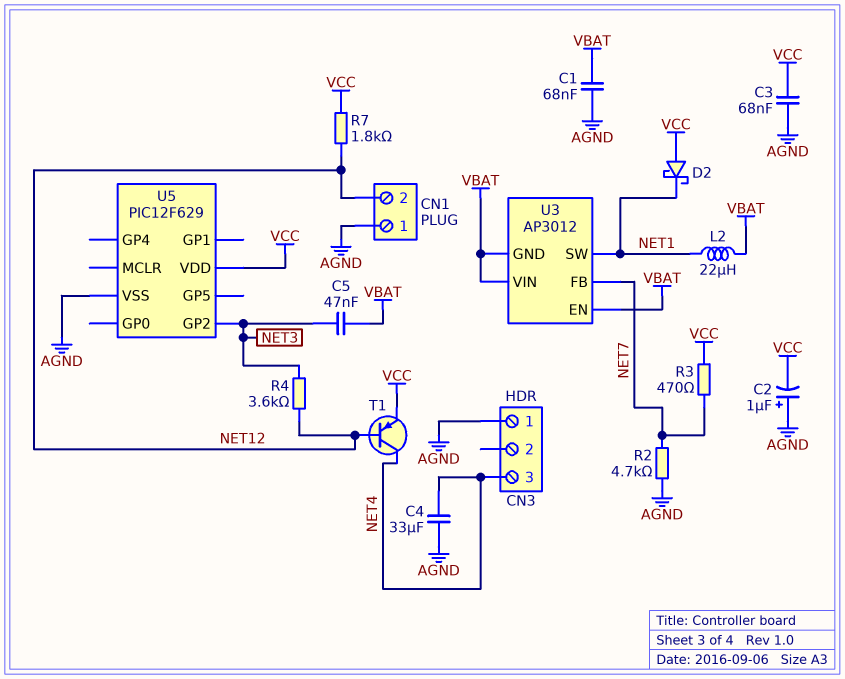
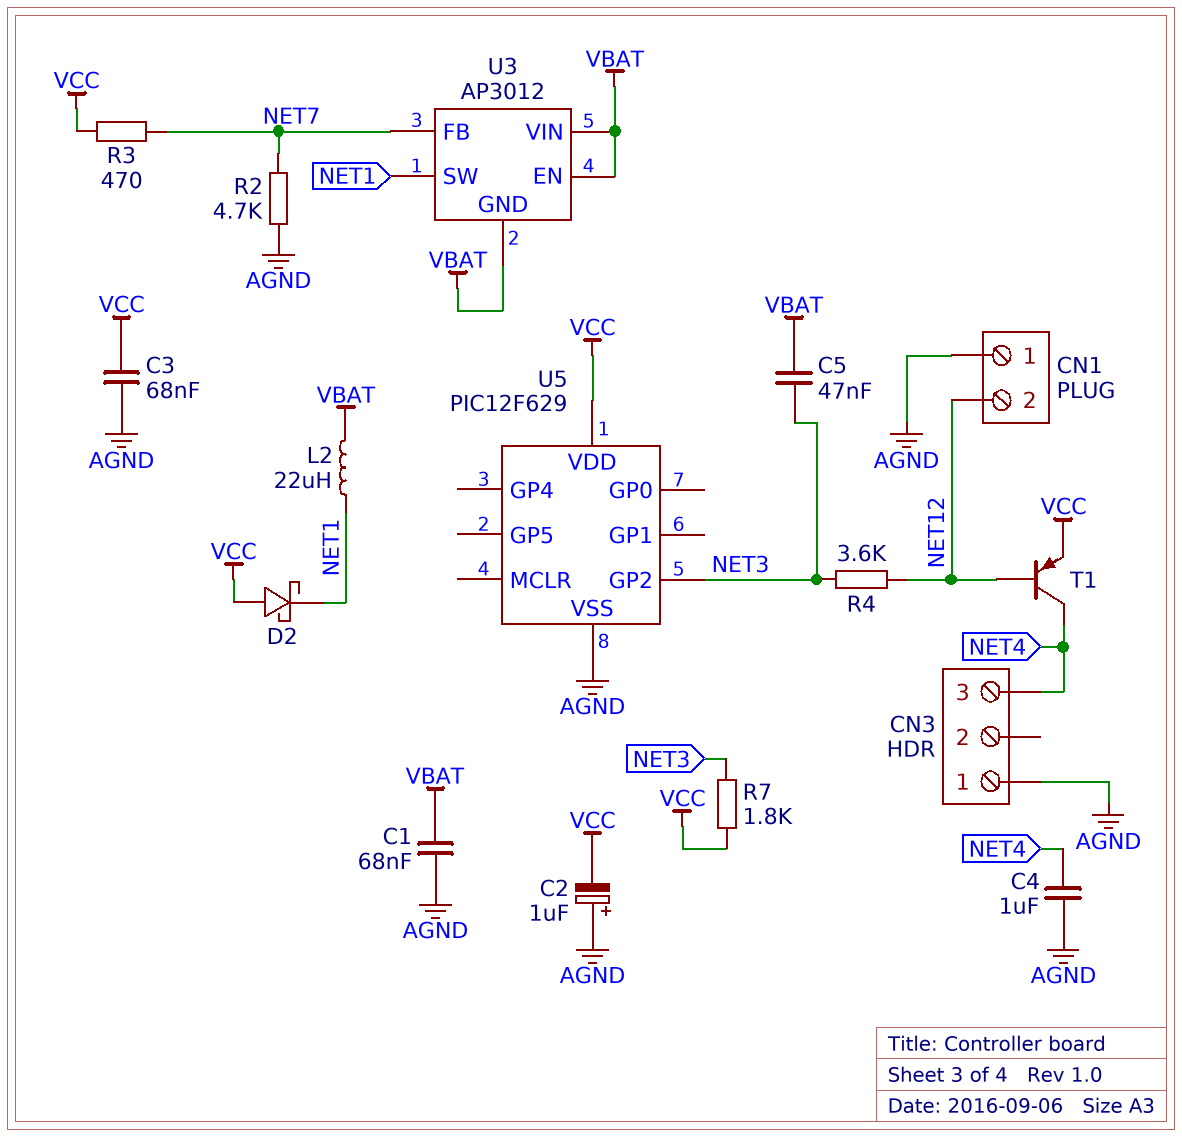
C4: 33uF (AGND, NET4) -> 1uF (AGND, NET4)
R7: 1.8k (NET12, VCC) -> 1.8k (NET3, VCC)

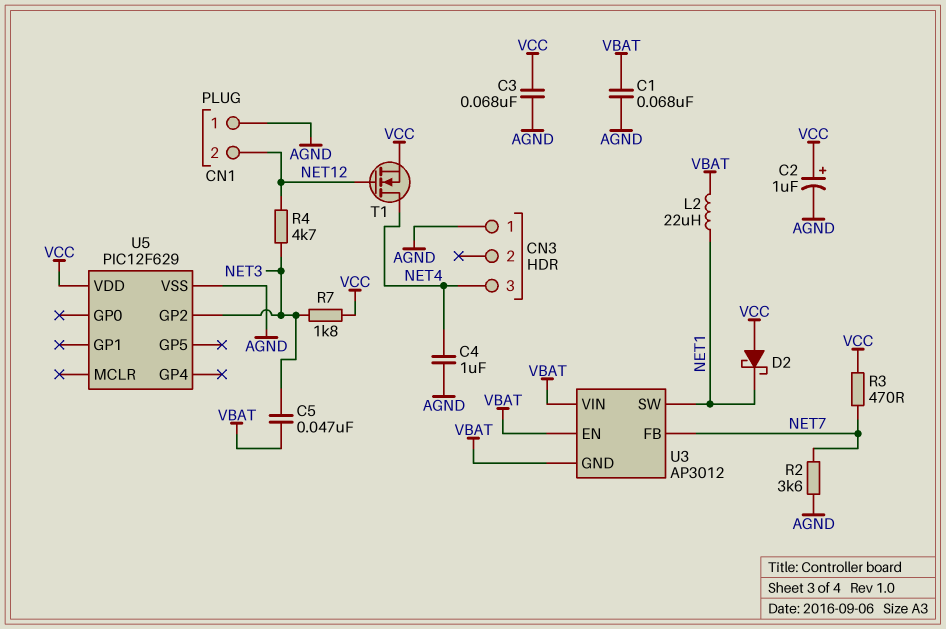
C2: 1uF (plus AGND, minus VCC) -> 1uF (plus VCC, minus AGND)
R2: 4.7k (AGND, NET7) -> 3.6k (AGND, NET7)
R4: 3.6k (NET3, NET12) -> 4.7k (NET3, NET12)
T1: PNP (B NET12, C NET4, E VCC) -> NMOS (G NET12, D NET4, S VCC)

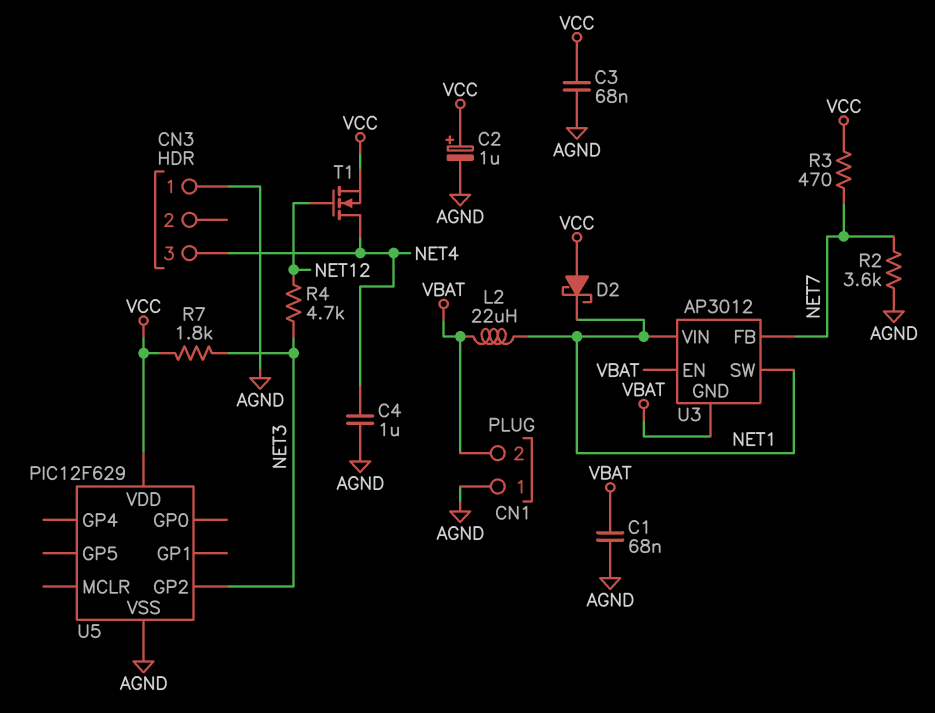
C5: 47nF (NET3, VBAT) -> none
CN1 pin 2: NET12 -> VBAT
U3 pin VIN: VBAT -> NET1

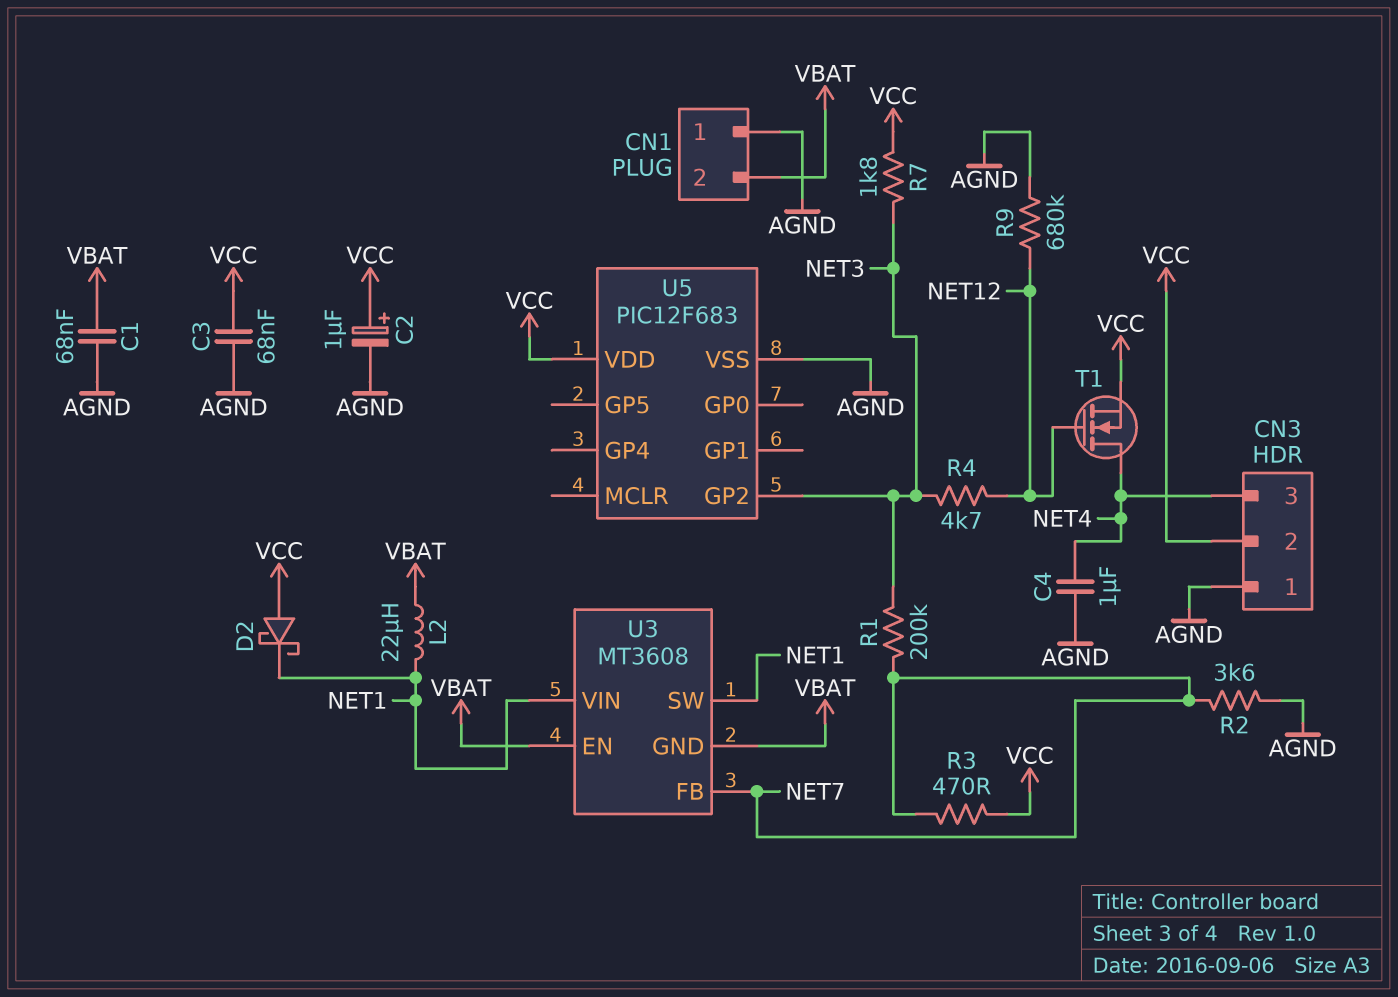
CN3 pin 2: none -> VCC
R1: none -> 200k (NET3, NET7)
R9: none -> 680k (AGND, NET12)
U3: AP3012 -> MT3608
U5: PIC12F629 -> PIC12F683

